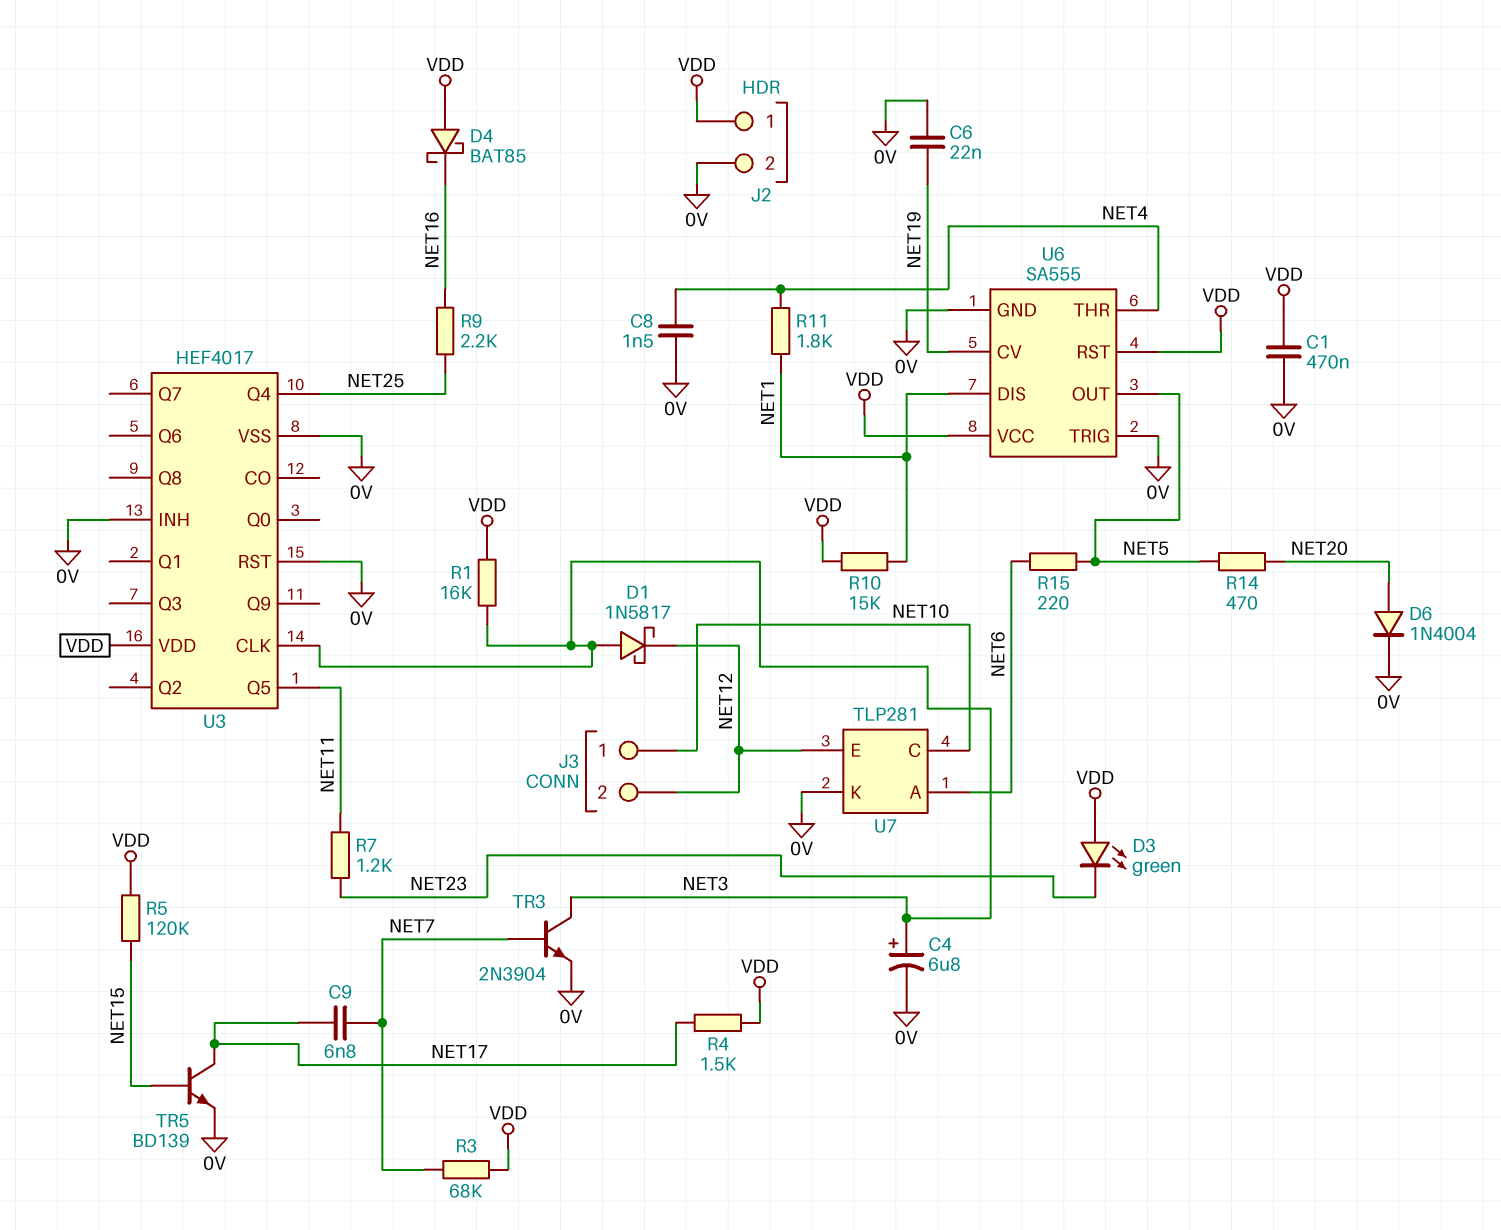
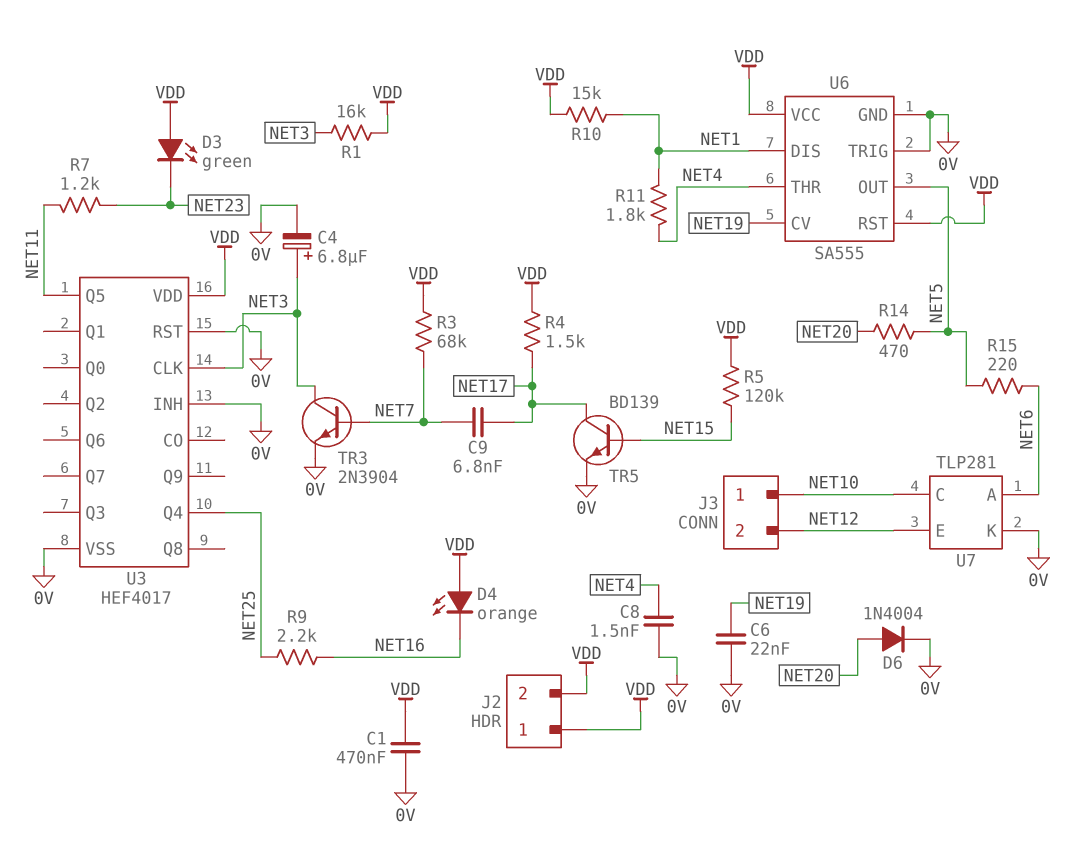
D1: schottky 1N5817 (A NET3, K NET12) -> none
D4: schottky BAT85 (A VDD, K NET16) -> LED orange (A VDD, K NET16)
J2 pin 2: 0V -> VDD

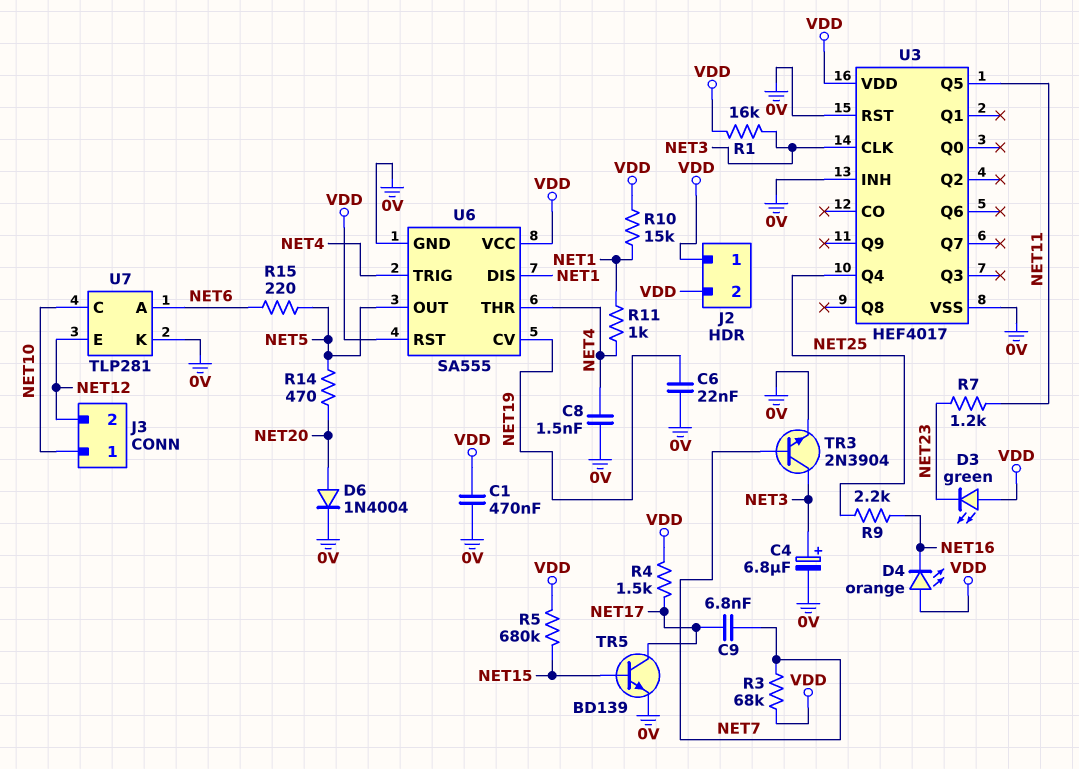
R5: 120k (NET15, VDD) -> 680k (NET15, VDD)
R11: 1.8k (NET1, NET4) -> 1k (NET1, NET4)
U6 pin TRIG: 0V -> NET4

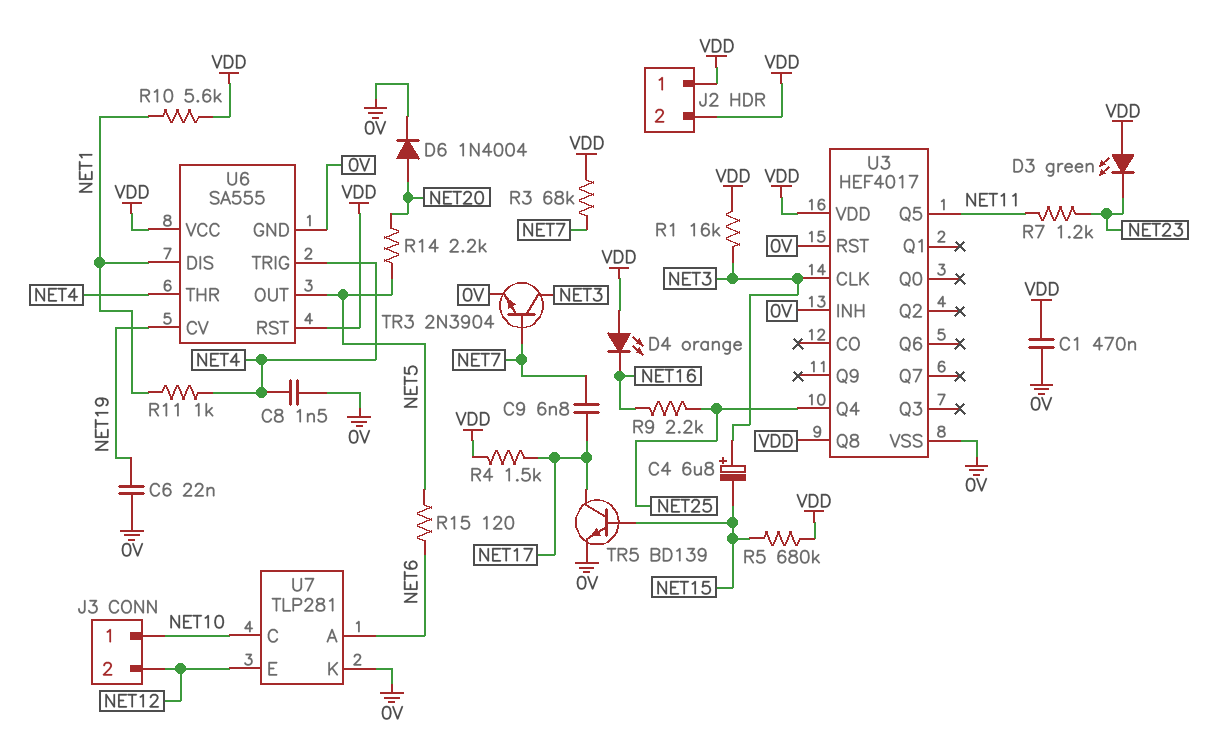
C4: 6.8uF (plus NET3, minus 0V) -> 6.8uF (plus NET3, minus NET15)
R10: 15k (NET1, VDD) -> 5.6k (NET1, VDD)
R14: 470 (NET5, NET20) -> 2.2k (NET5, NET20)
R15: 220 (NET5, NET6) -> 120 (NET5, NET6)
U3 pin Q8: none -> VDD

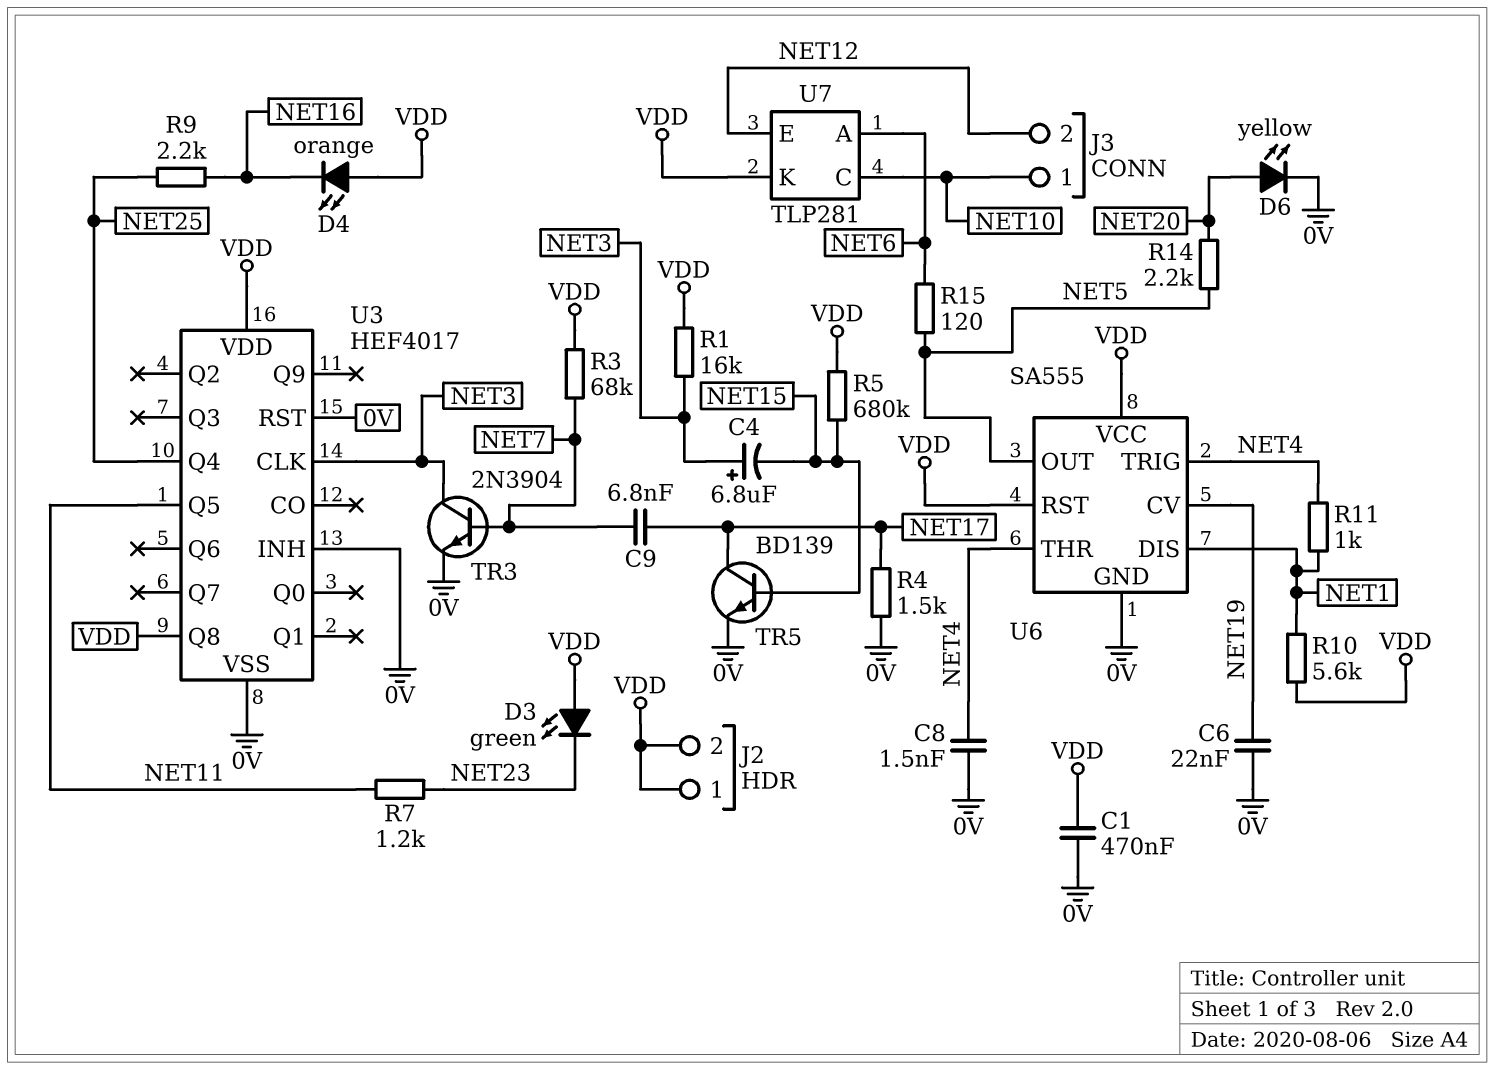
D6: diode 1N4004 (A NET20, K 0V) -> LED yellow (A NET20, K 0V)
R4: 1.5k (NET17, VDD) -> 1.5k (0V, NET17)
U7 pin K: 0V -> VDD

